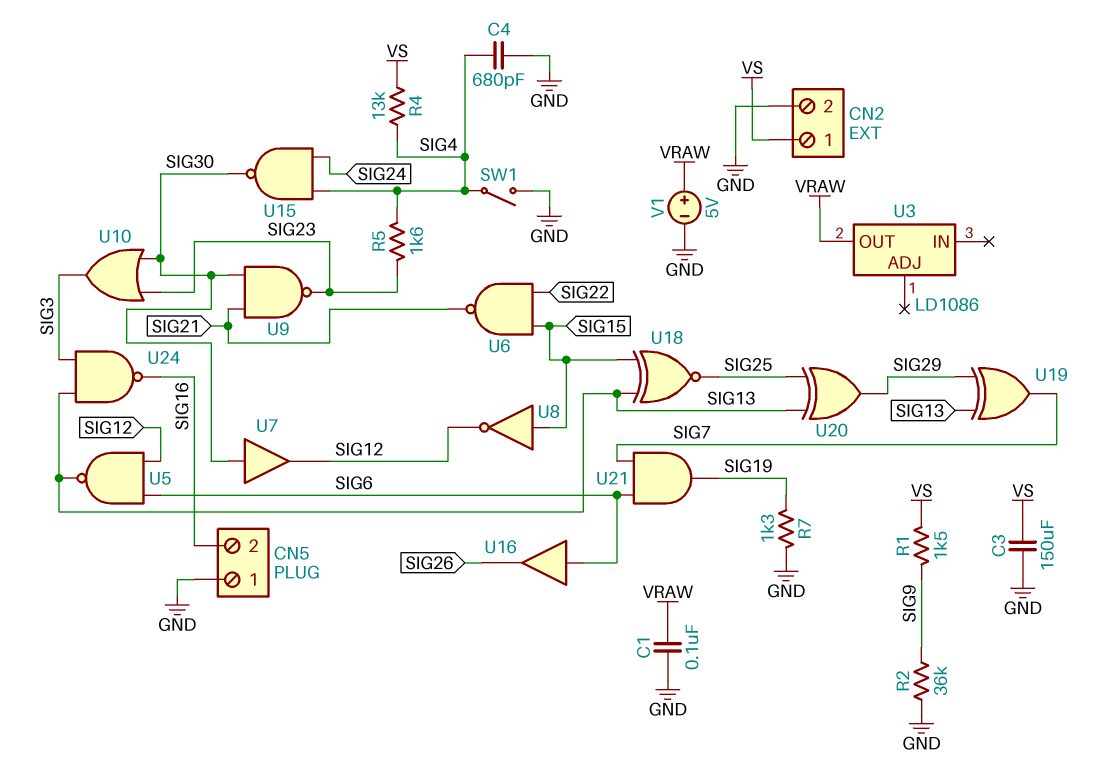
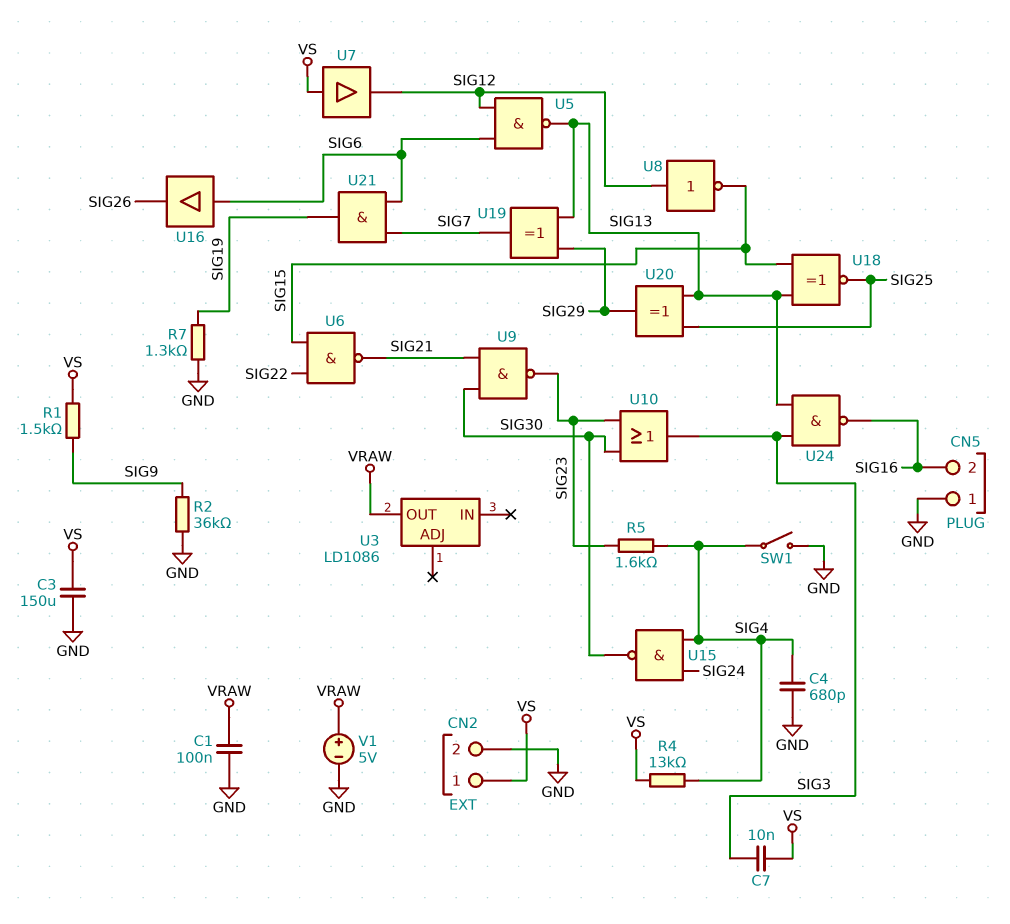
C7: none -> 10nF (SIG3, VS)
U7: buffer (in SIG30, out SIG12) -> buffer (in VS, out SIG12)
U8: NOT (in SIG15, out SIG12) -> NOT (in SIG12, out SIG15)

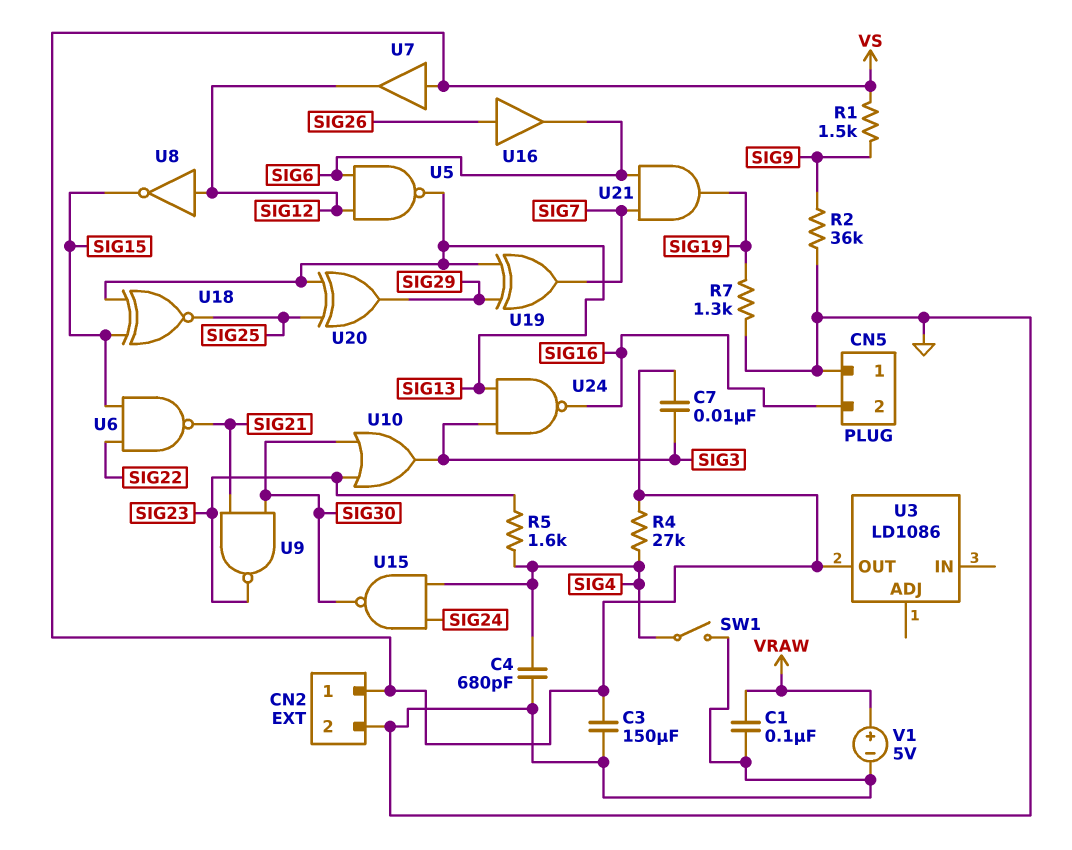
R4: 13k (SIG4, VS) -> 27k (SIG4, VS)
U3 pin OUT: VRAW -> VS
U16: buffer (in SIG6, out SIG26) -> buffer (in SIG26, out SIG6)

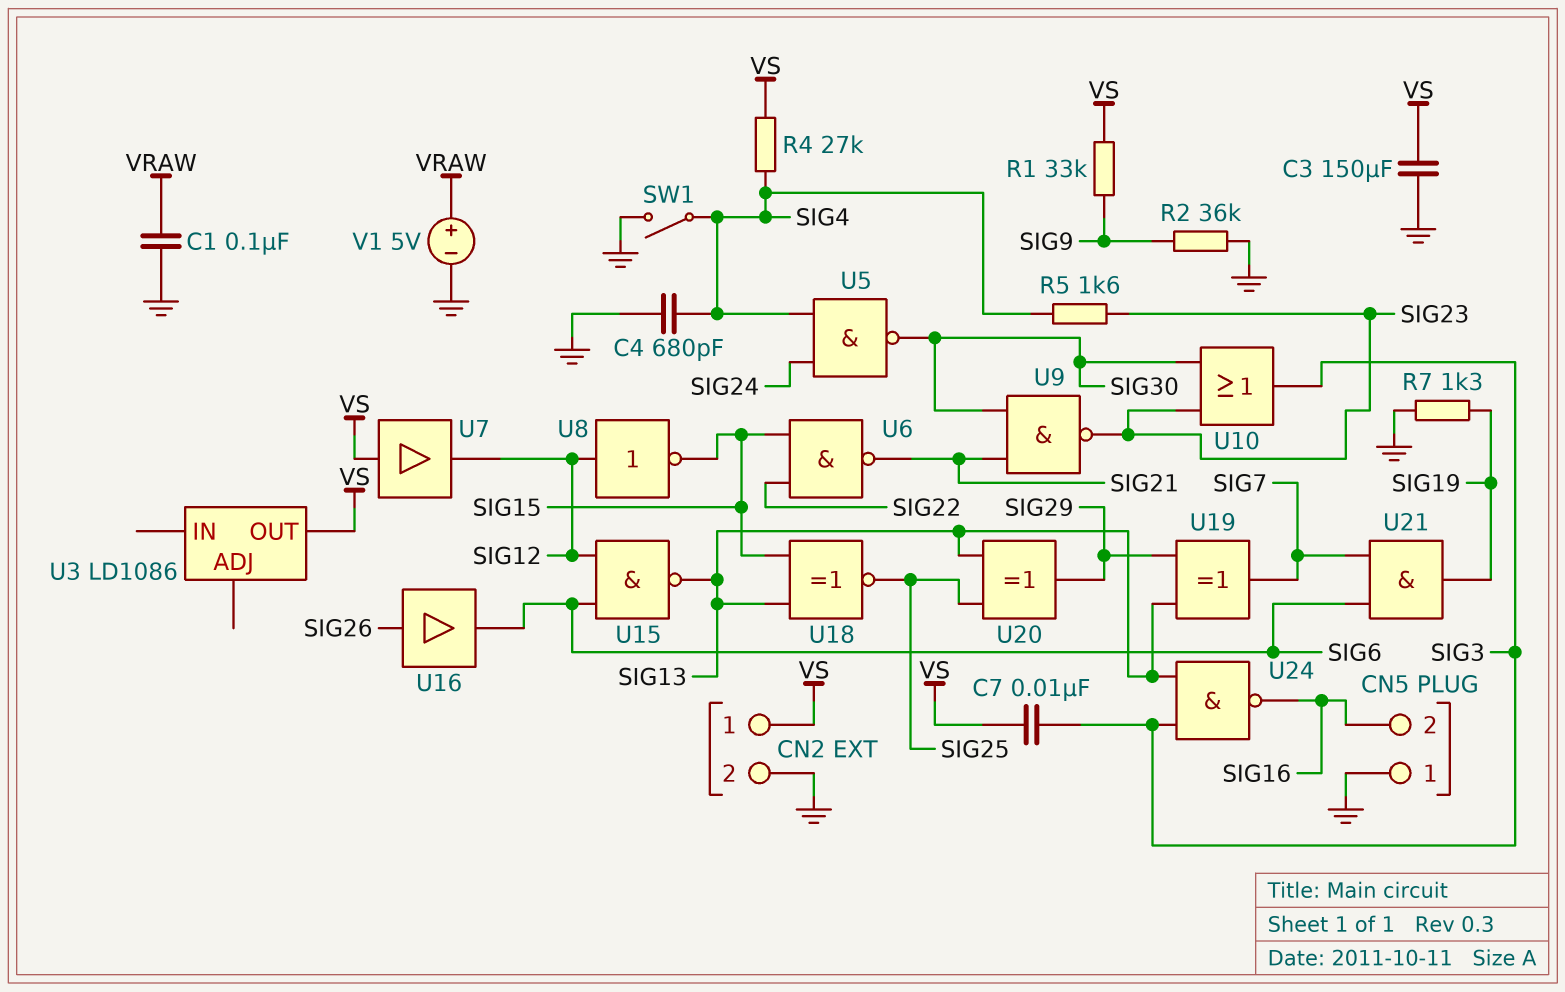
R1: 1.5k (SIG9, VS) -> 33k (SIG9, VS)
U5: NAND (in SIG6, in SIG12, out SIG13) -> NAND (in SIG4, in SIG24, out SIG30)
U15: NAND (in SIG4, in SIG24, out SIG30) -> NAND (in SIG6, in SIG12, out SIG13)

